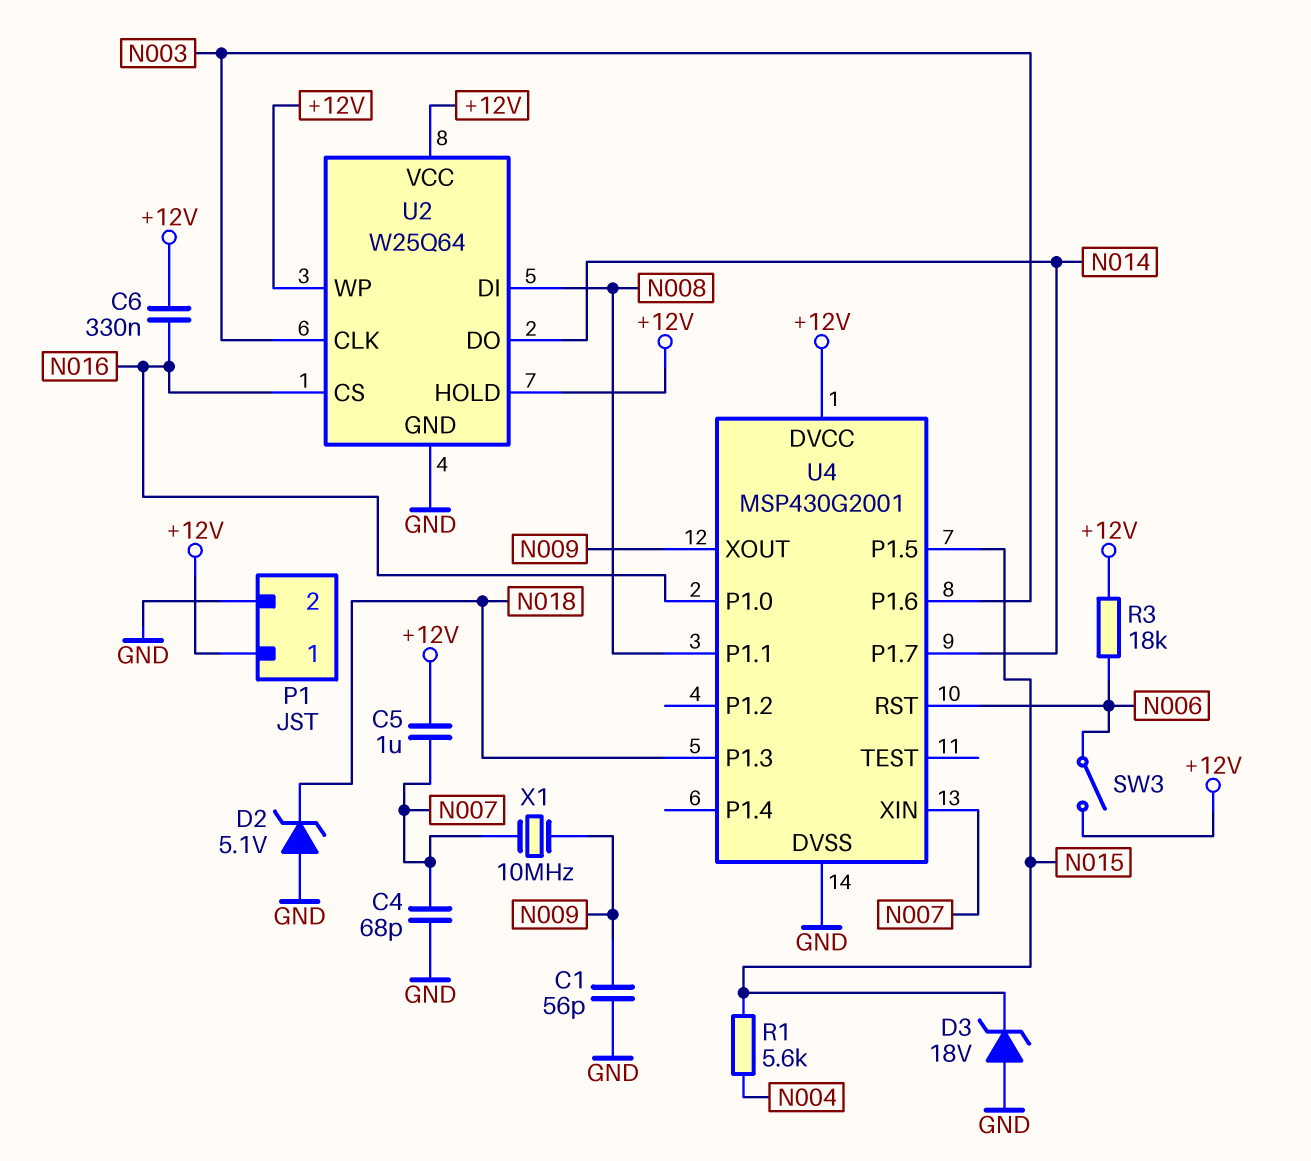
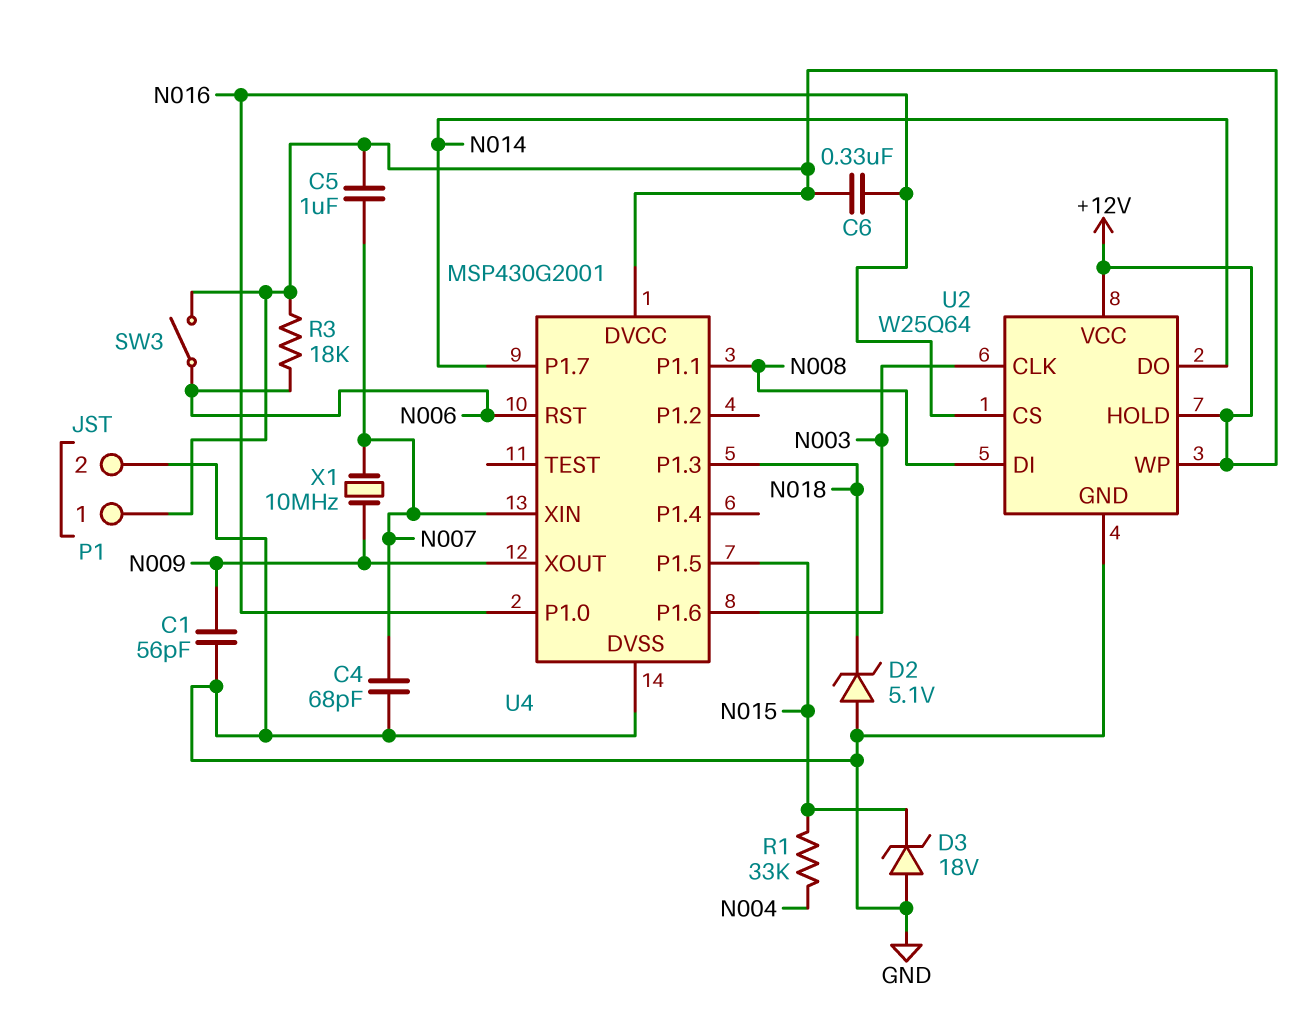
R1: 5.6k (N004, N015) -> 33k (N004, N015)

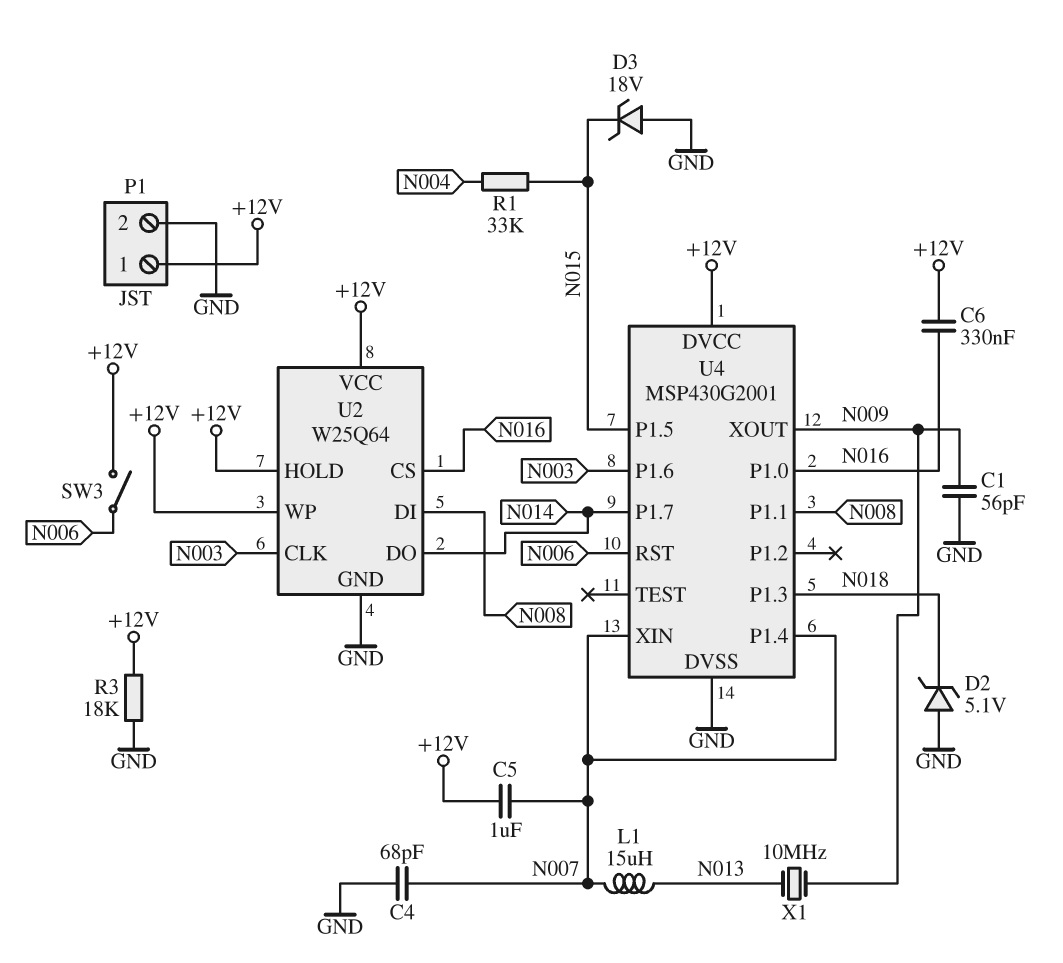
L1: none -> 15uH (N007, N013)
R3: 18k (+12V, N006) -> 18k (+12V, GND)
U4 pin P1.4: none -> N007
X1: 10MHz (N007, N009) -> 10MHz (N009, N013)

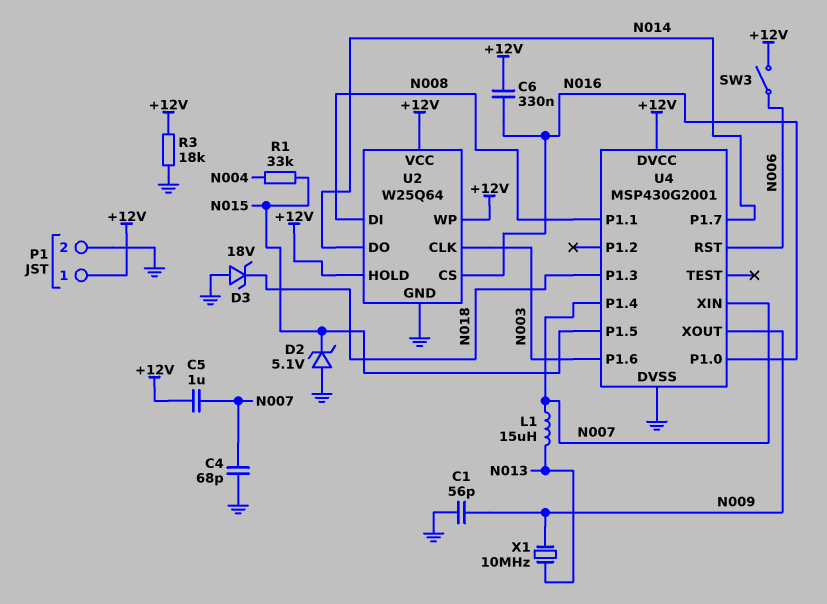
D2: zener 5.1V (A GND, K N018) -> zener 5.1V (A GND, K N015)
D3: zener 18V (A GND, K N015) -> zener 18V (A GND, K N018)

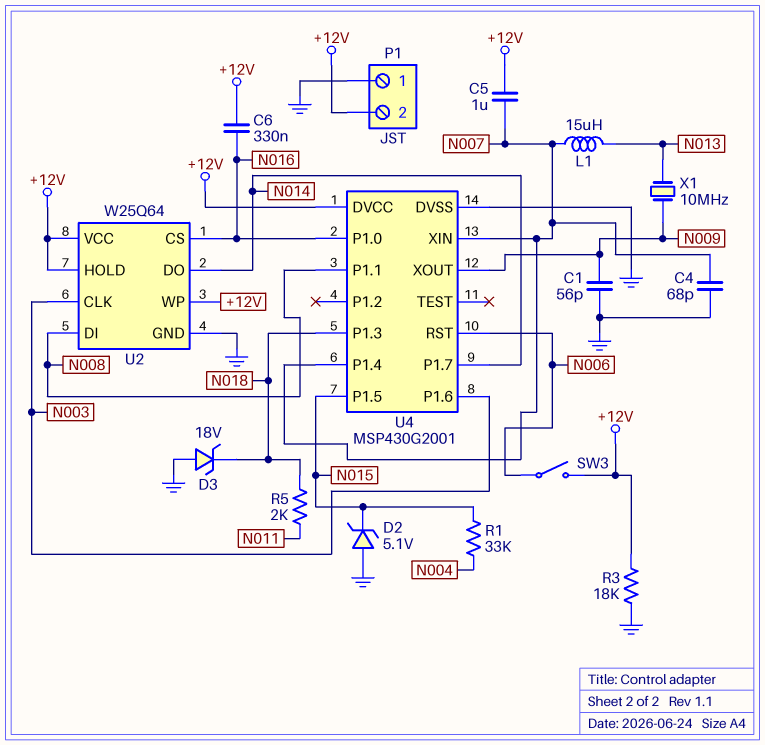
P1 pin 1: +12V -> GND
P1 pin 2: GND -> +12V
R5: none -> 2k (N011, N018)

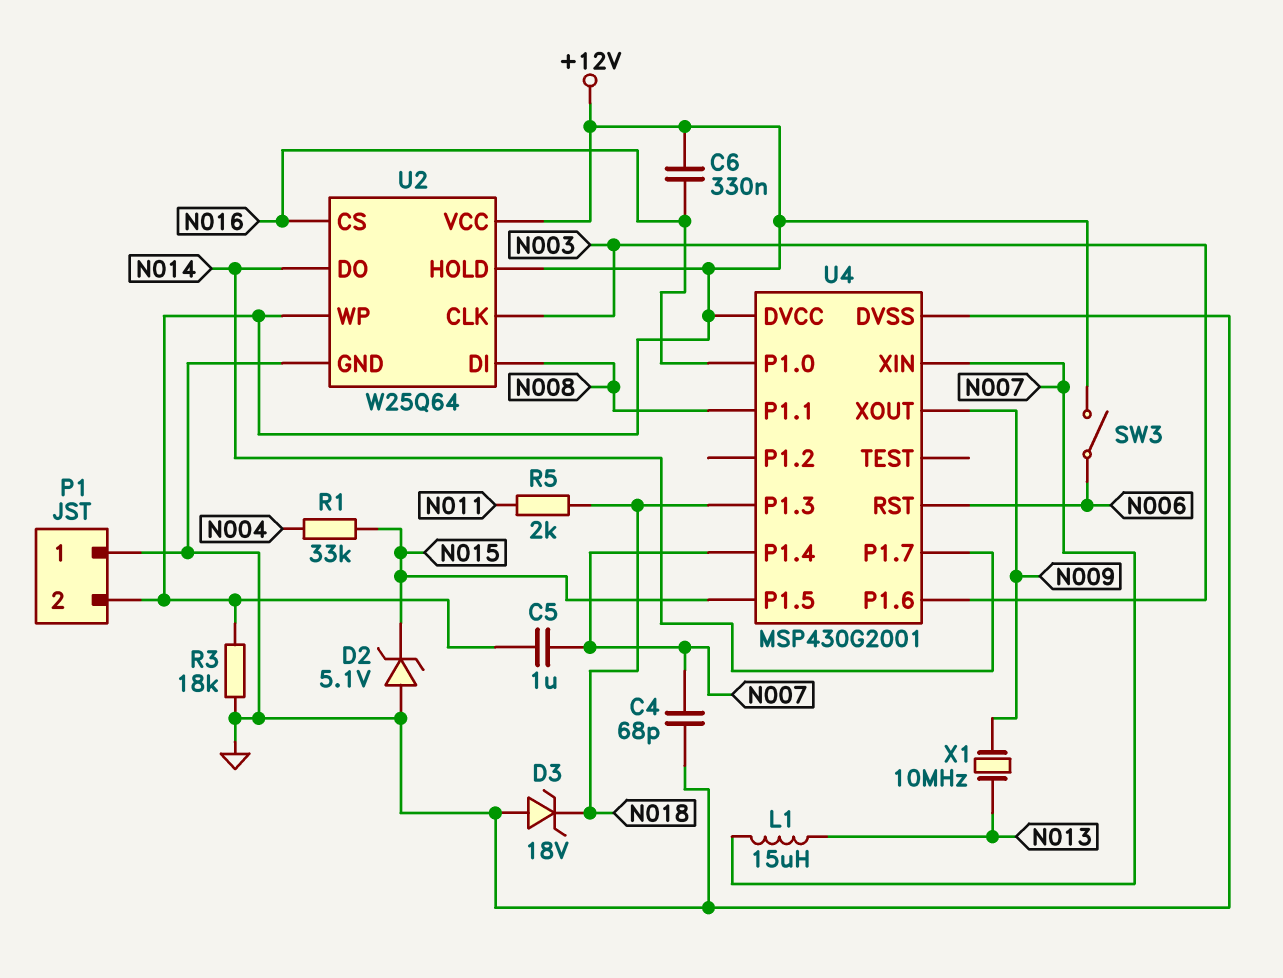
C1: 56pF (GND, N009) -> none

